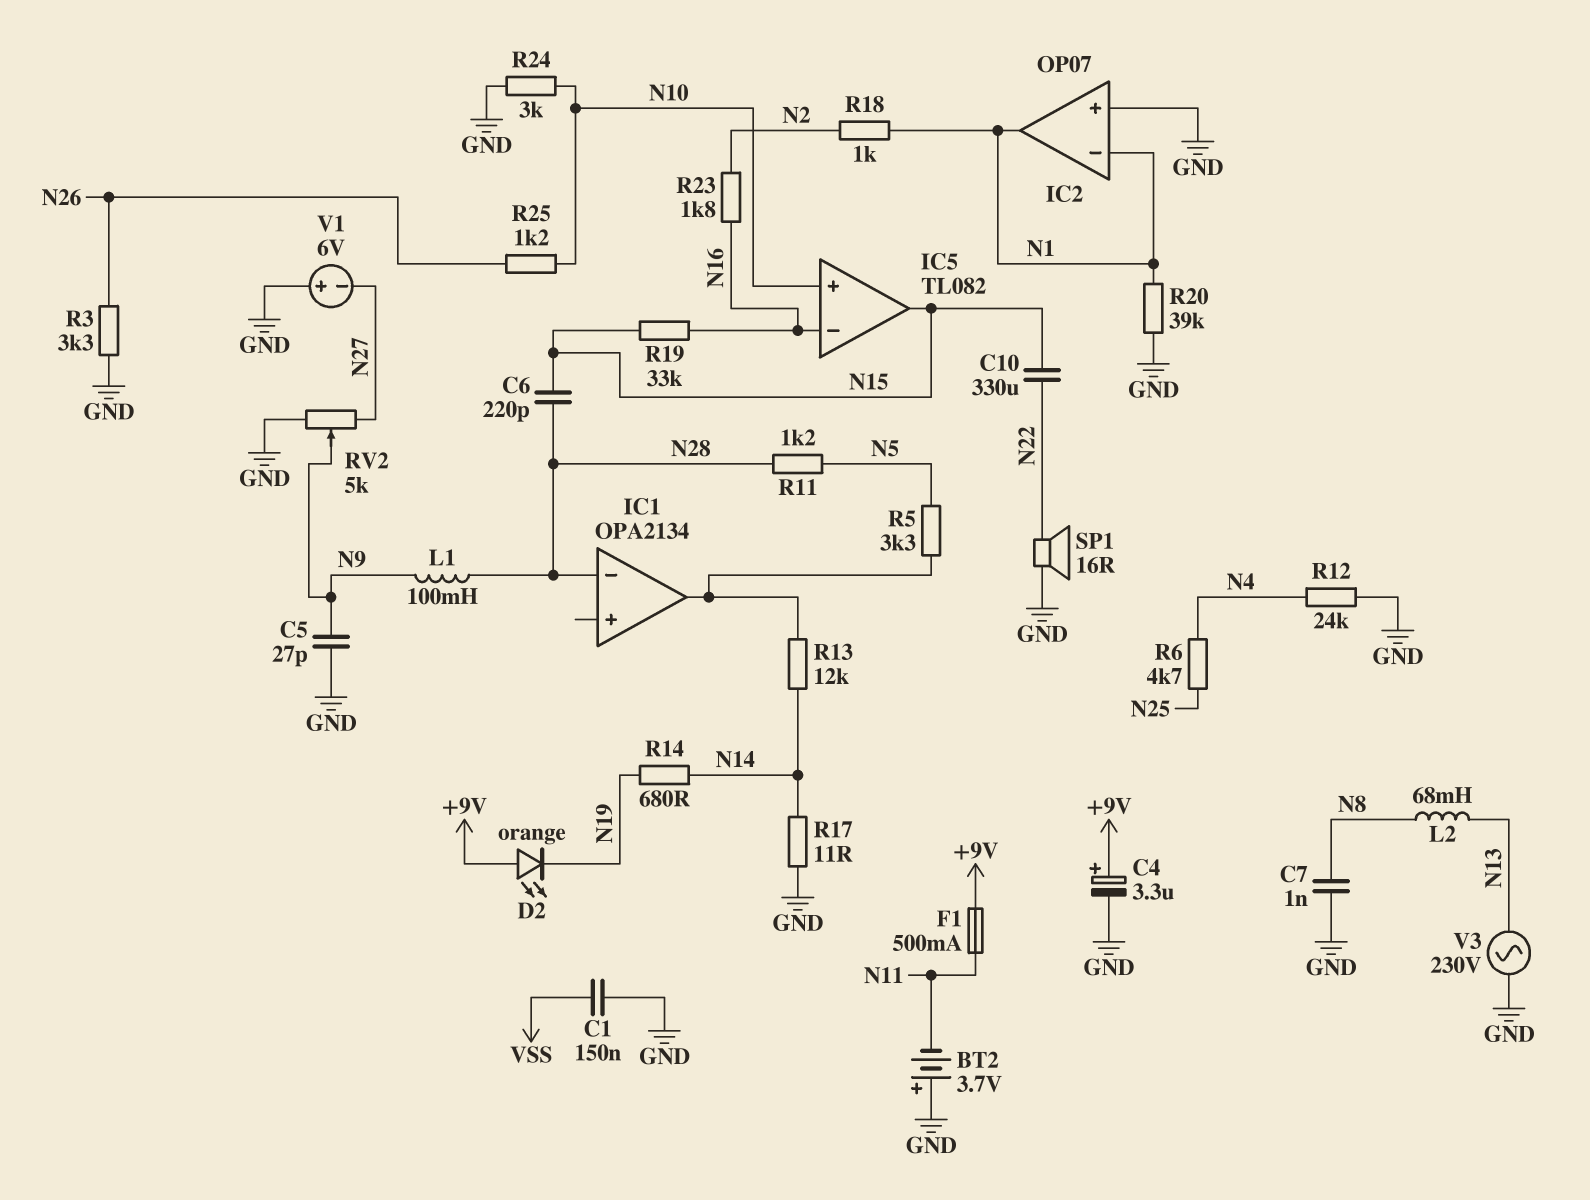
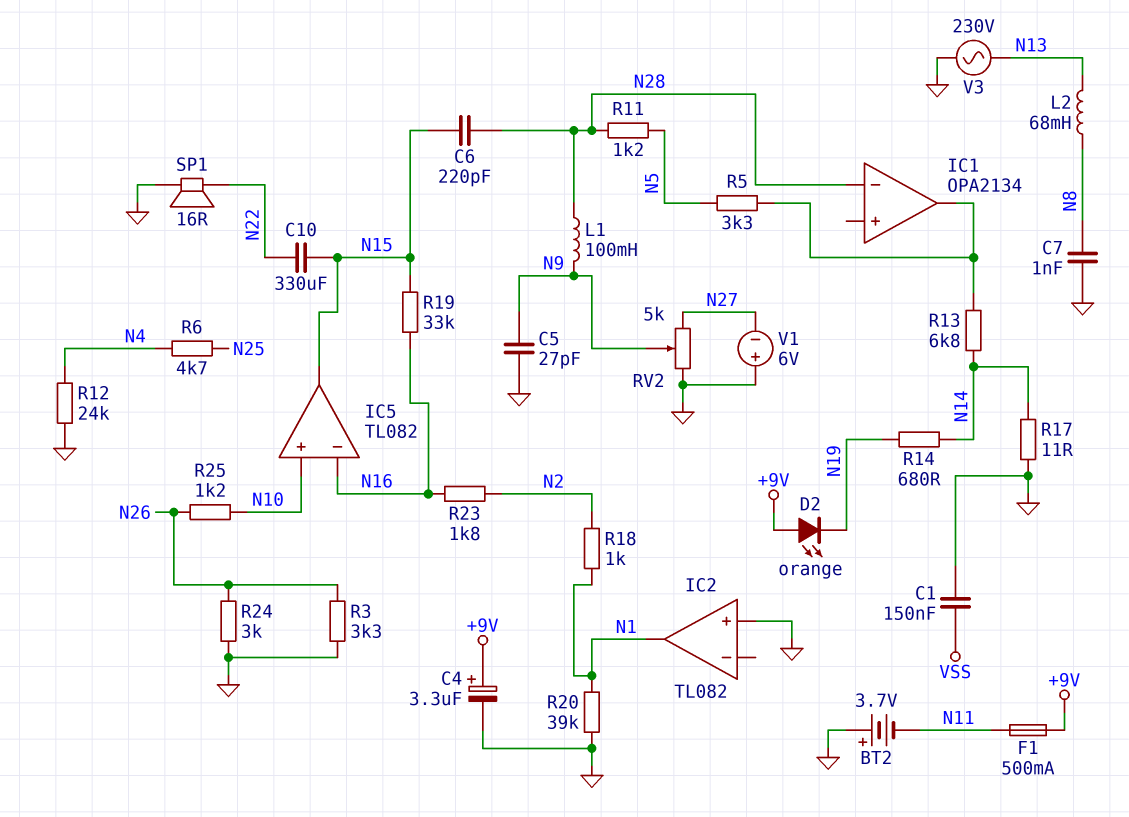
IC2: OP07 -> TL082
IC2 pin in-: N1 -> none
R13: 12k (IC1/out, N14) -> 6.8k (IC1/out, N14)
R24: 3k (GND, N10) -> 3k (GND, N26)

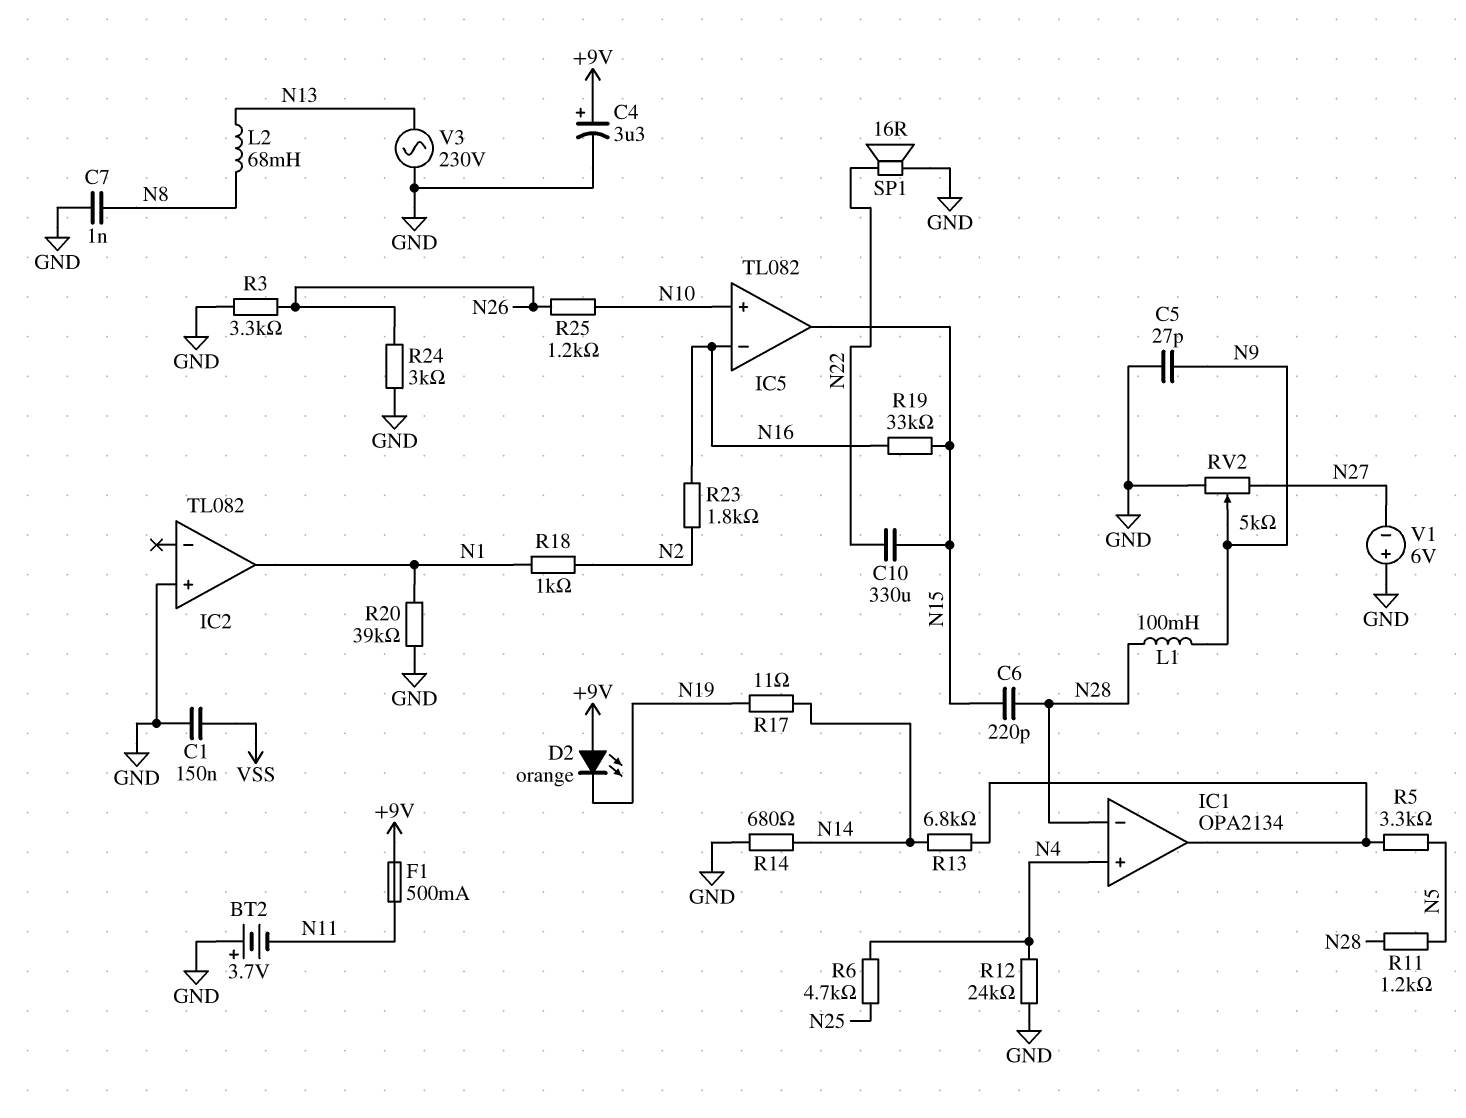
IC1 pin in+: none -> N4
R14: 680 (N14, N19) -> 680 (GND, N14)
R17: 11 (GND, N14) -> 11 (N14, N19)

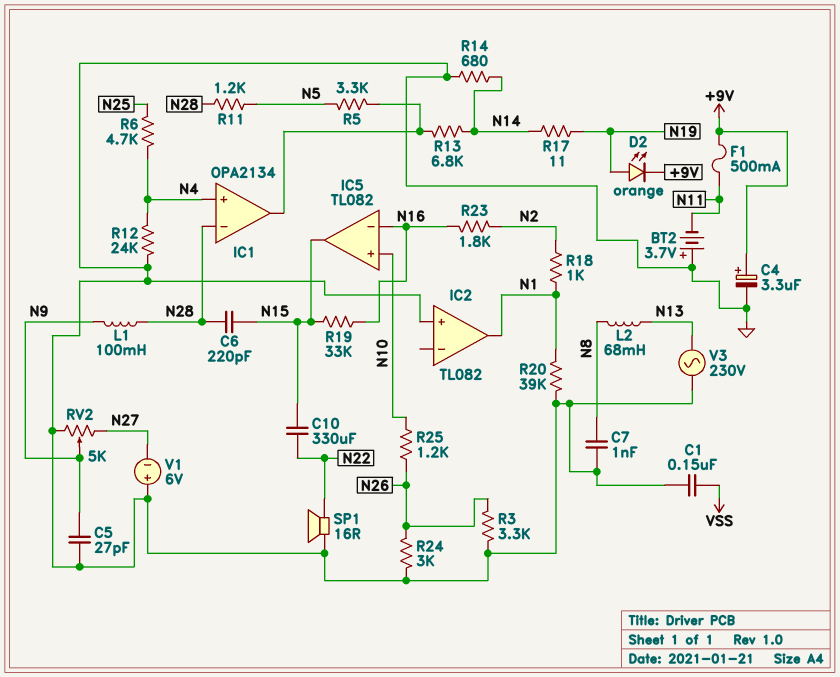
D2: LED orange (A +9V, K N19) -> LED orange (A N19, K +9V)

